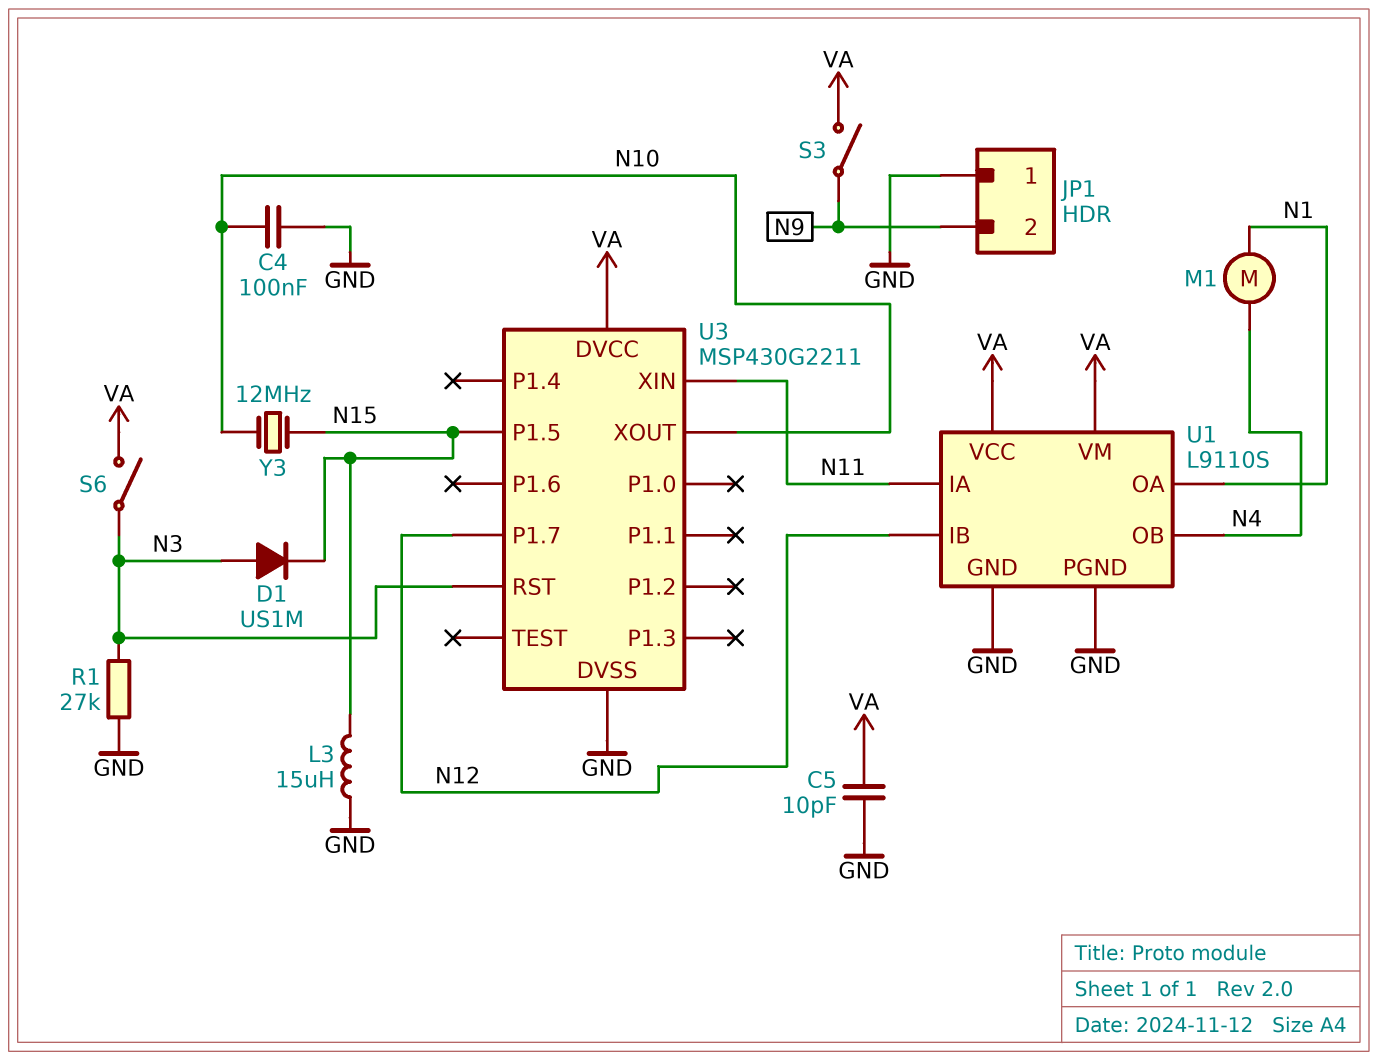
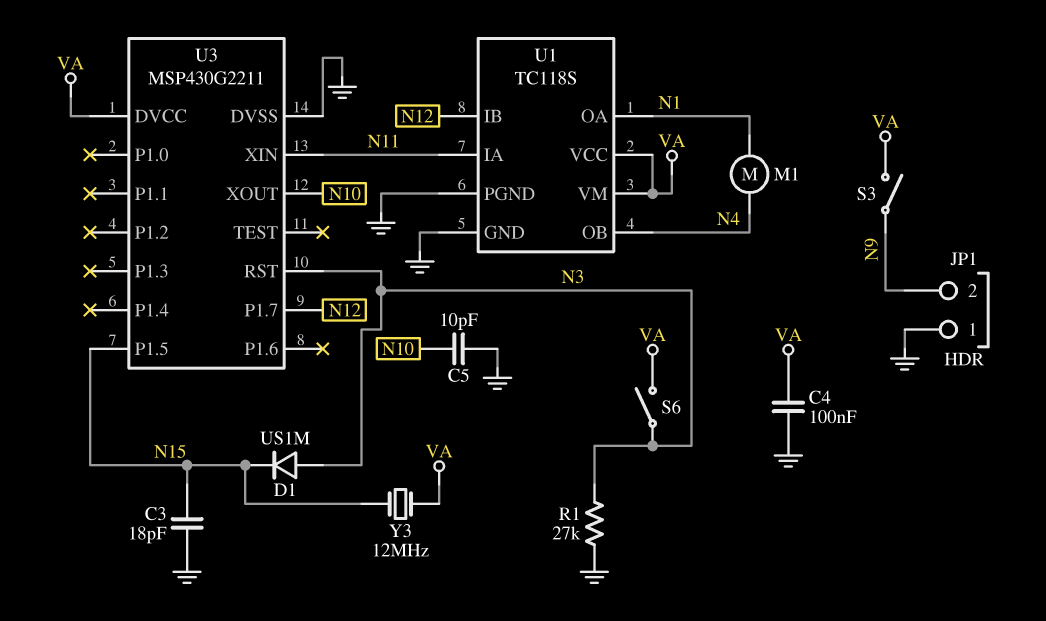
C3: none -> 18pF (GND, N15)
C4: 100nF (GND, N10) -> 100nF (GND, VA)
C5: 10pF (GND, VA) -> 10pF (GND, N10)
L3: 15uH (GND, N15) -> none
U1: L9110S -> TC118S
Y3: 12MHz (N10, N15) -> 12MHz (N15, VA)

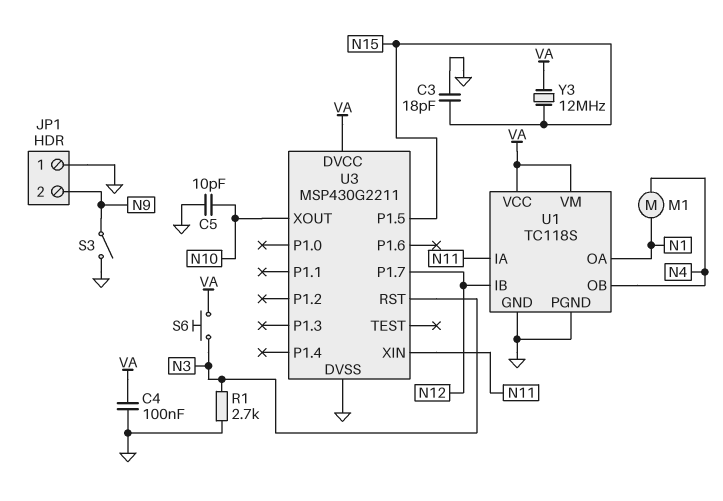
D1: diode US1M (A N3, K N15) -> none
R1: 27k (GND, N3) -> 2.7k (GND, N3)
S3: switch (N9, VA) -> switch (GND, N9)
S6: switch (N3, VA) -> button (N3, VA)

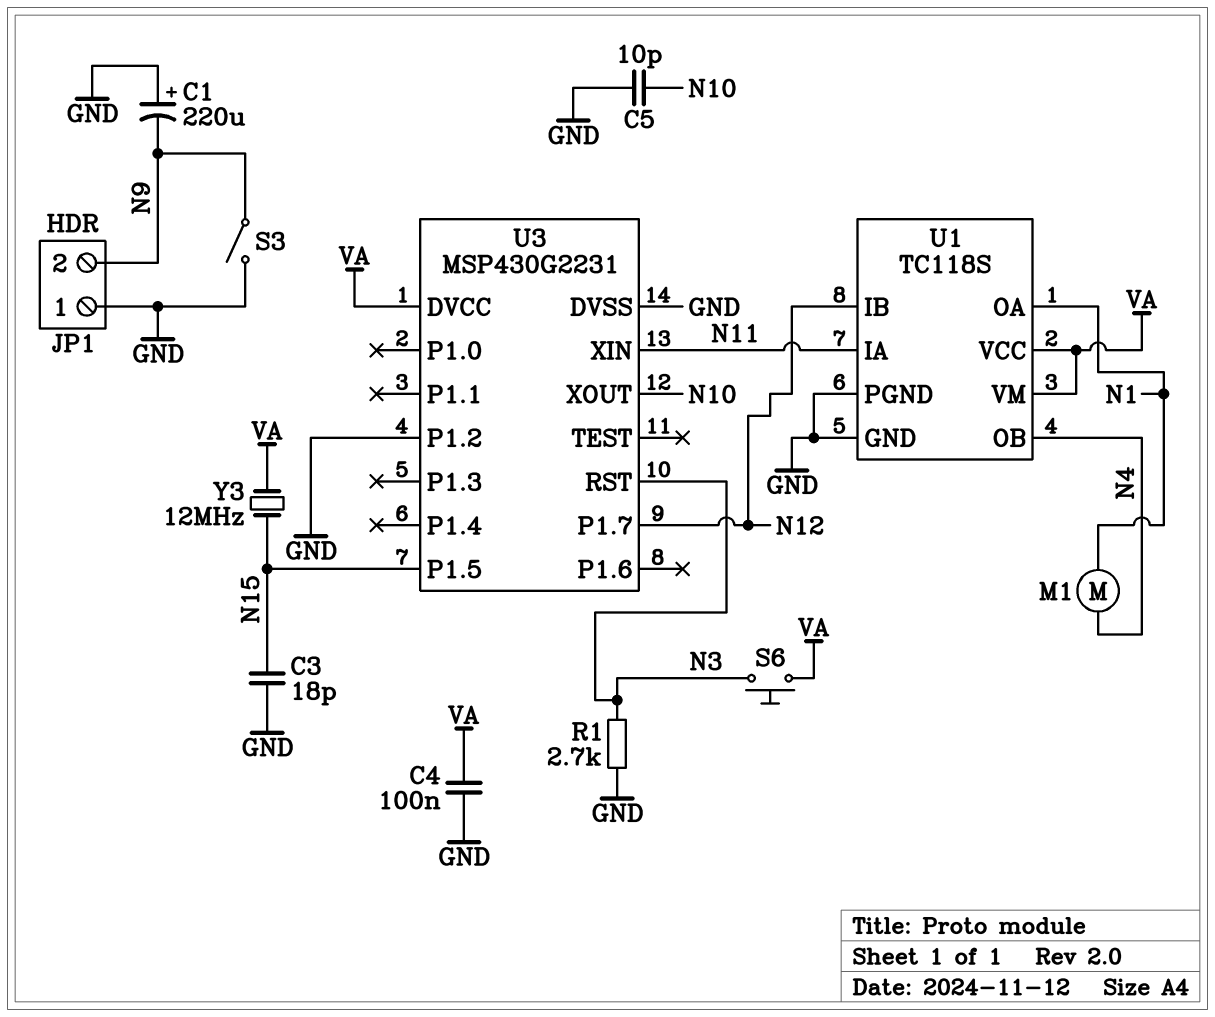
C1: none -> 220uF (plus GND, minus N9)
U3: MSP430G2211 -> MSP430G2231
U3 pin P1.2: none -> GND

